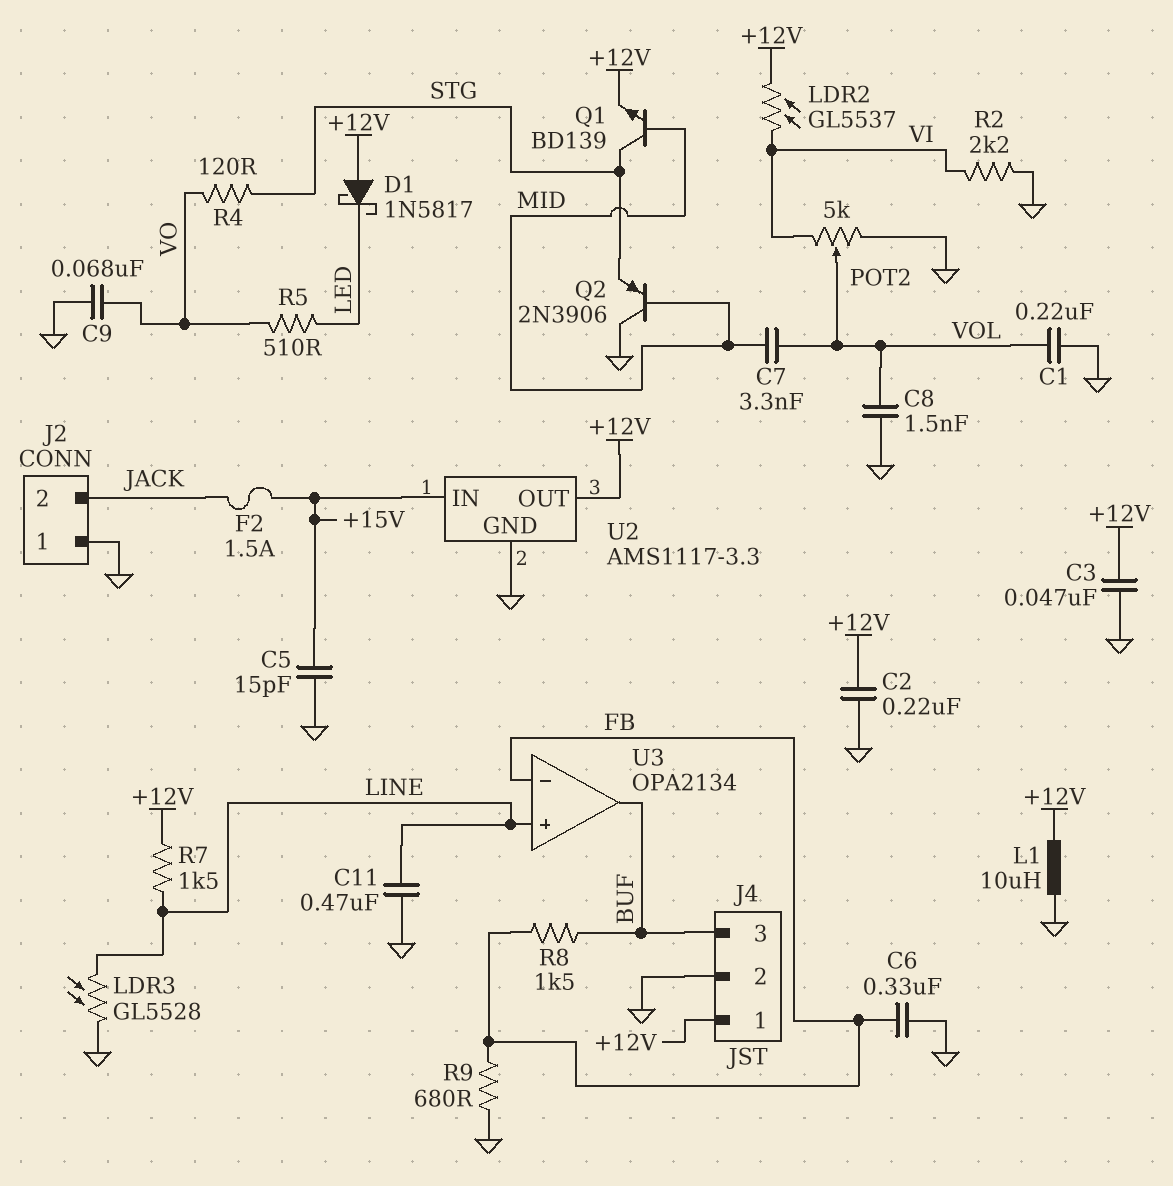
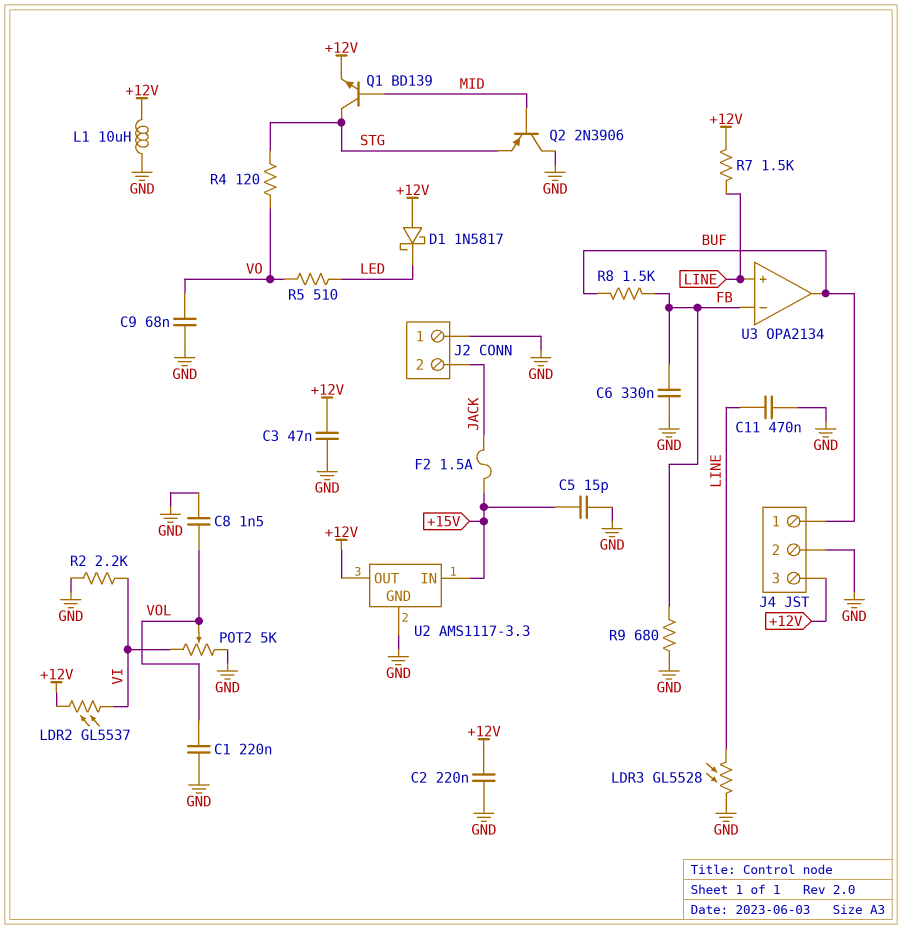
C7: 3.3nF (MID, VOL) -> none
J4 pin 1: +12V -> BUF
J4 pin 3: BUF -> +12V

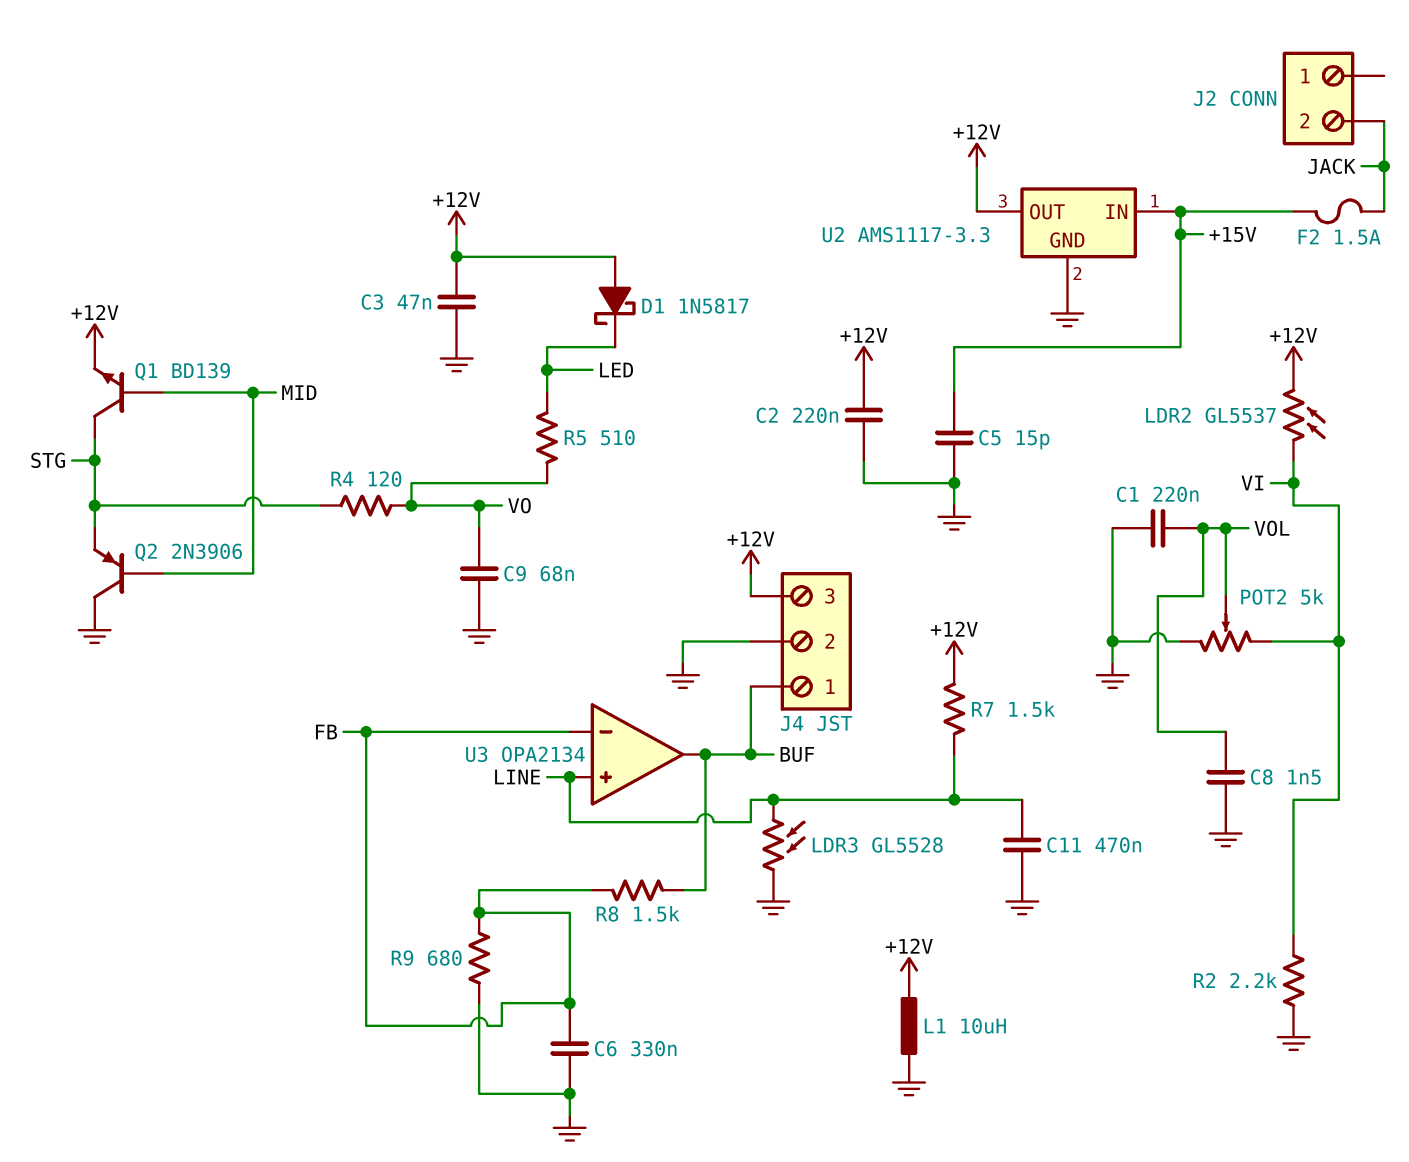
J2 pin 1: GND -> none

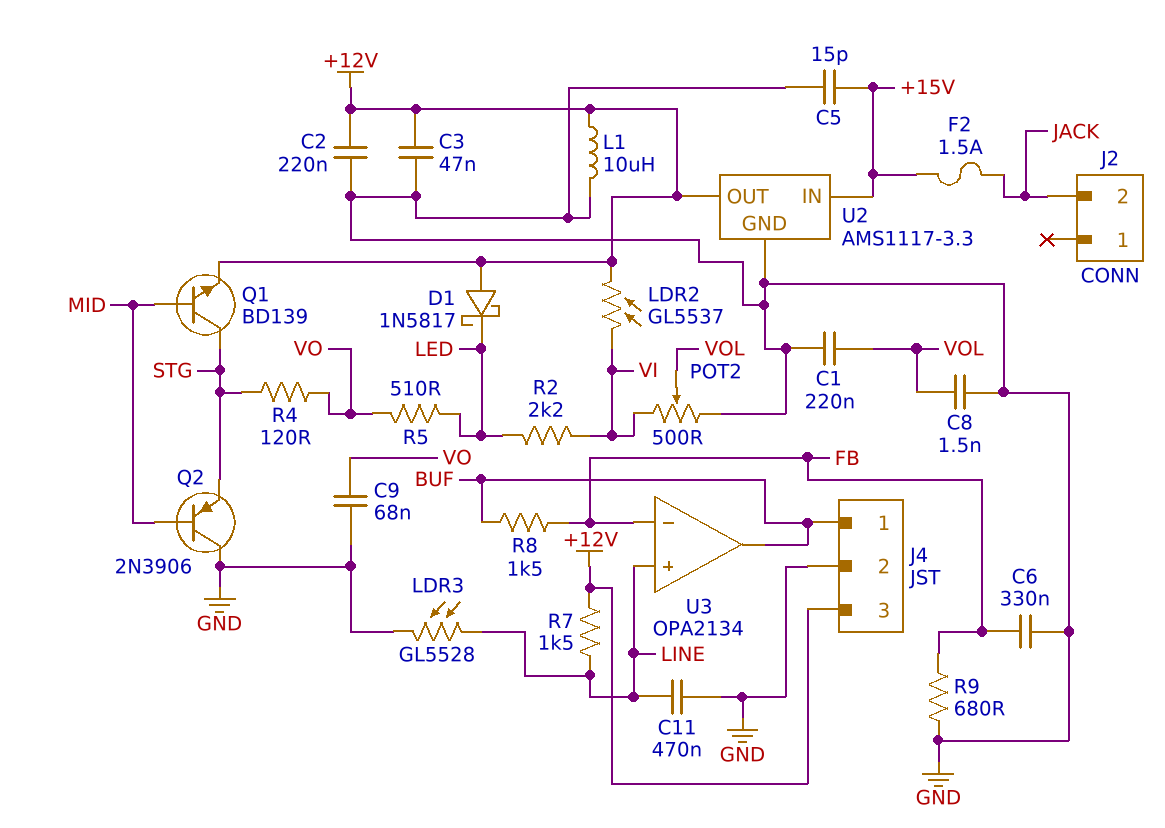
POT2: 5k (GND, VI, wiper VOL) -> 500 (GND, VI, wiper VOL)
R2: 2.2k (GND, VI) -> 2.2k (LED, VI)

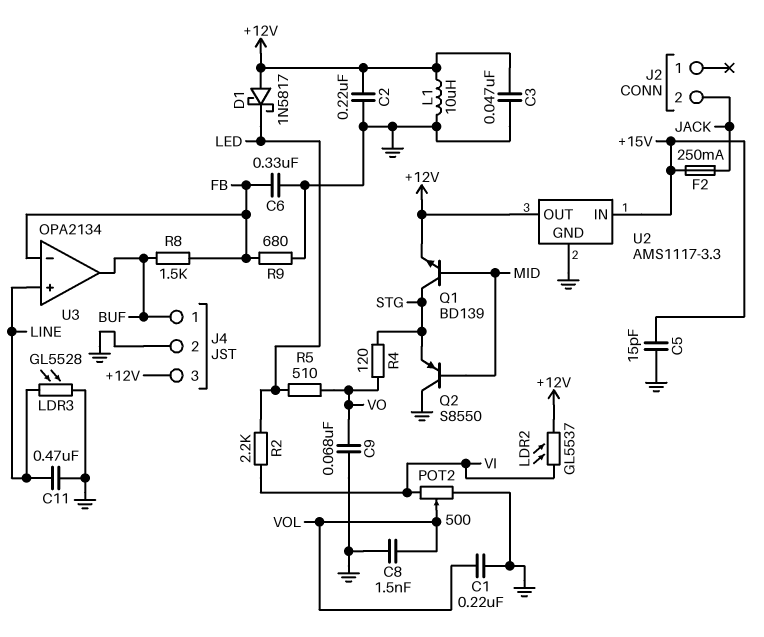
F2: 1.5A (+15V, JACK) -> 250mA (+15V, JACK)
Q2: PNP 2N3906 (B MID, C GND, E STG) -> PNP S8550 (B MID, C GND, E STG)
R7: 1.5k (+12V, LINE) -> none

